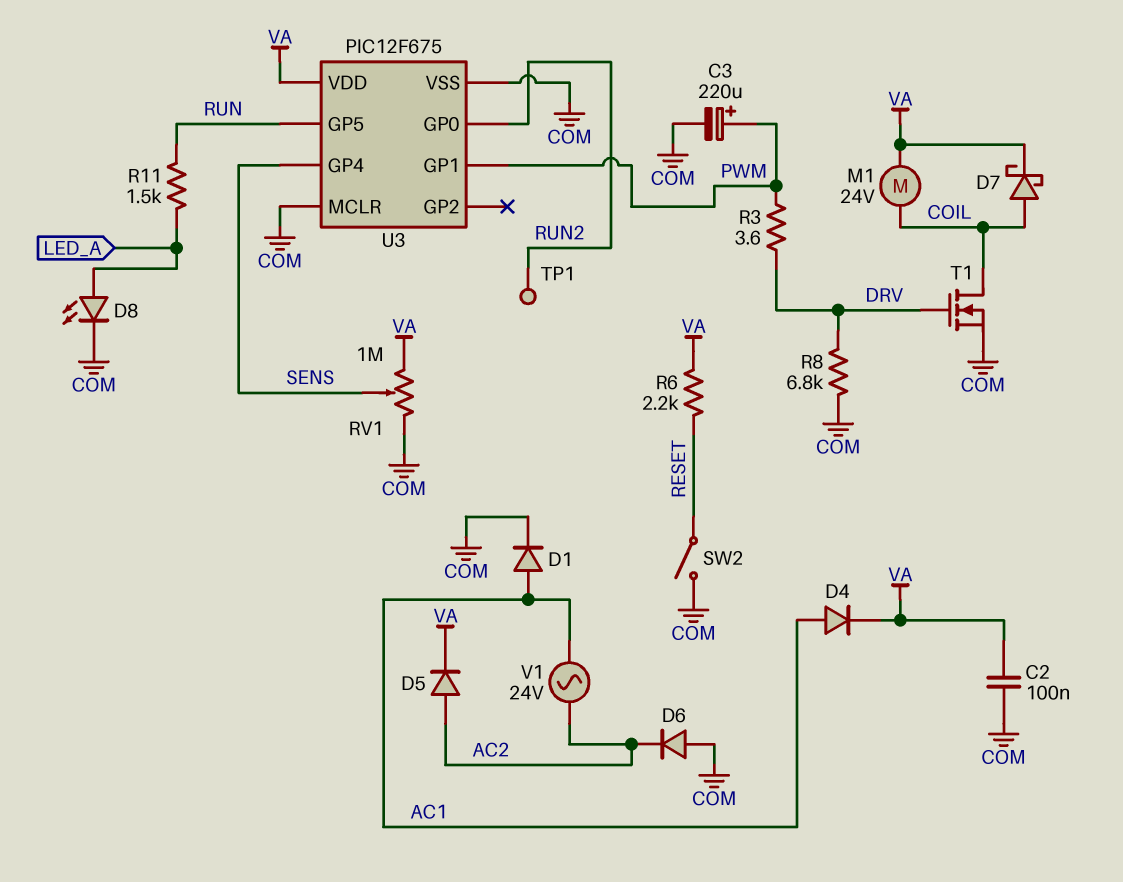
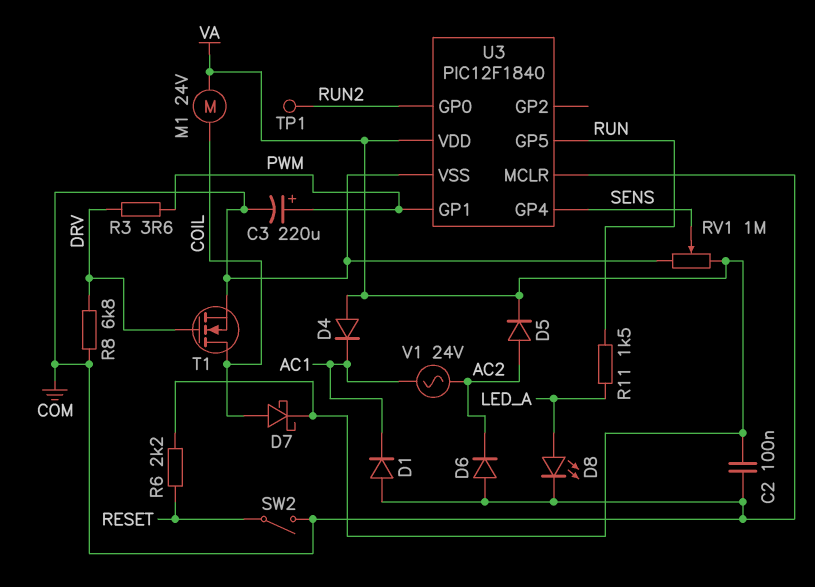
D1: diode (A AC1, K COM) -> diode (A COM, K AC1)
D4: diode (A AC1, K VA) -> diode (A VA, K AC1)
U3: PIC12F675 -> PIC12F1840

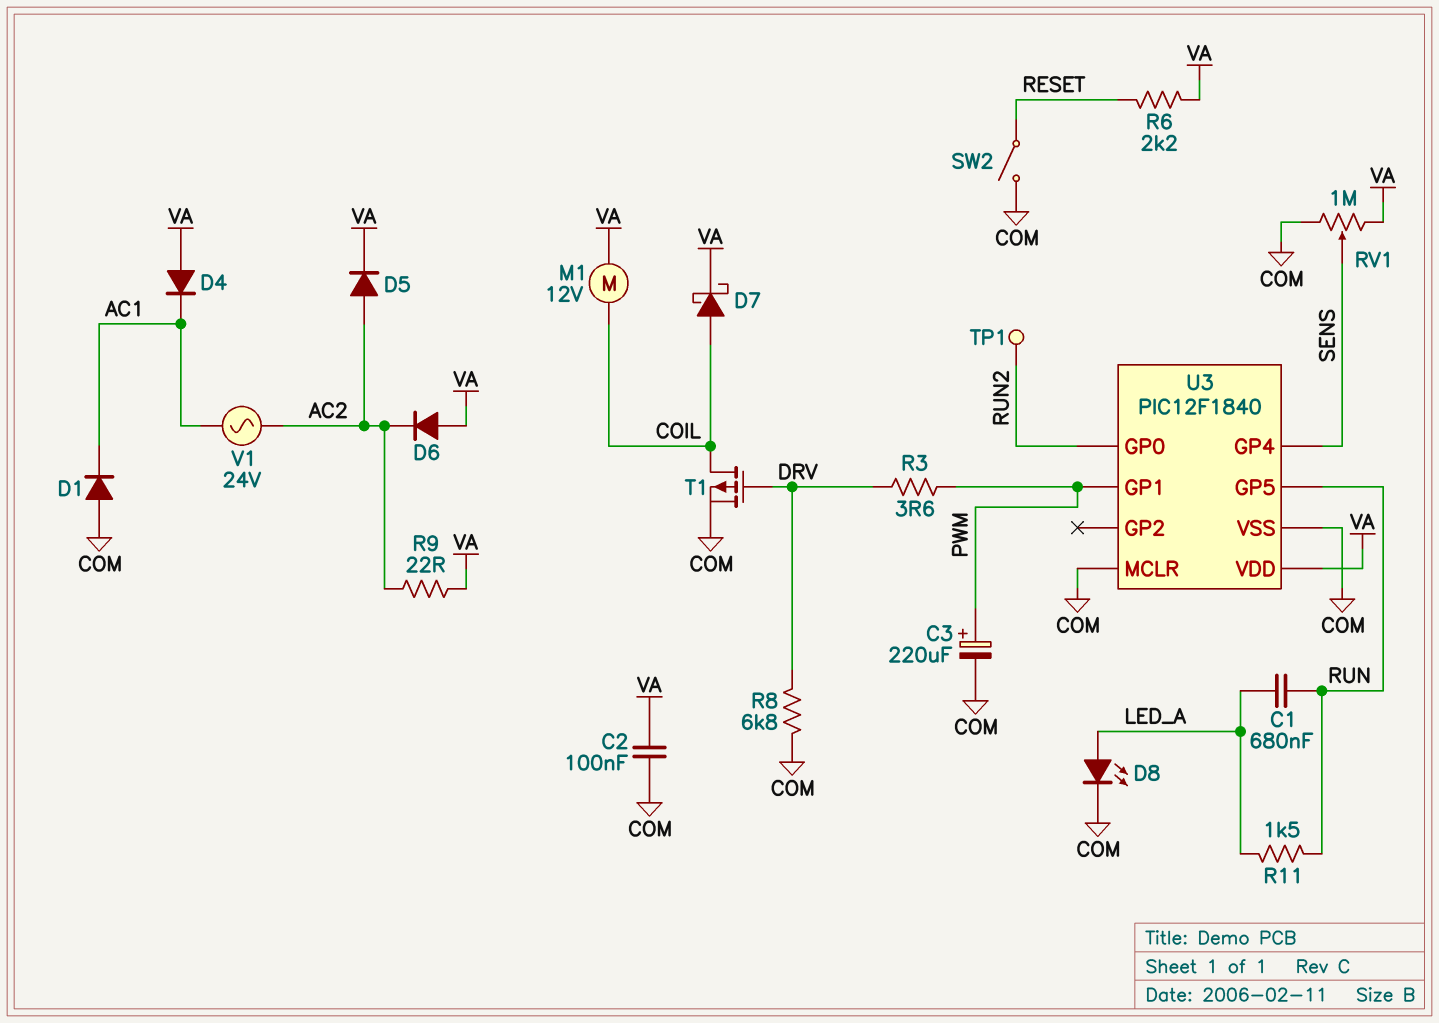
C1: none -> 680nF (LED_A, RUN)
D6: diode (A COM, K AC2) -> diode (A VA, K AC2)
M1: motor 24V (COIL, VA) -> motor 12V (COIL, VA)
R9: none -> 22 (AC2, VA)
T1: NMOS (G DRV, D COIL, S COM) -> PMOS (G DRV, D COIL, S COM)

